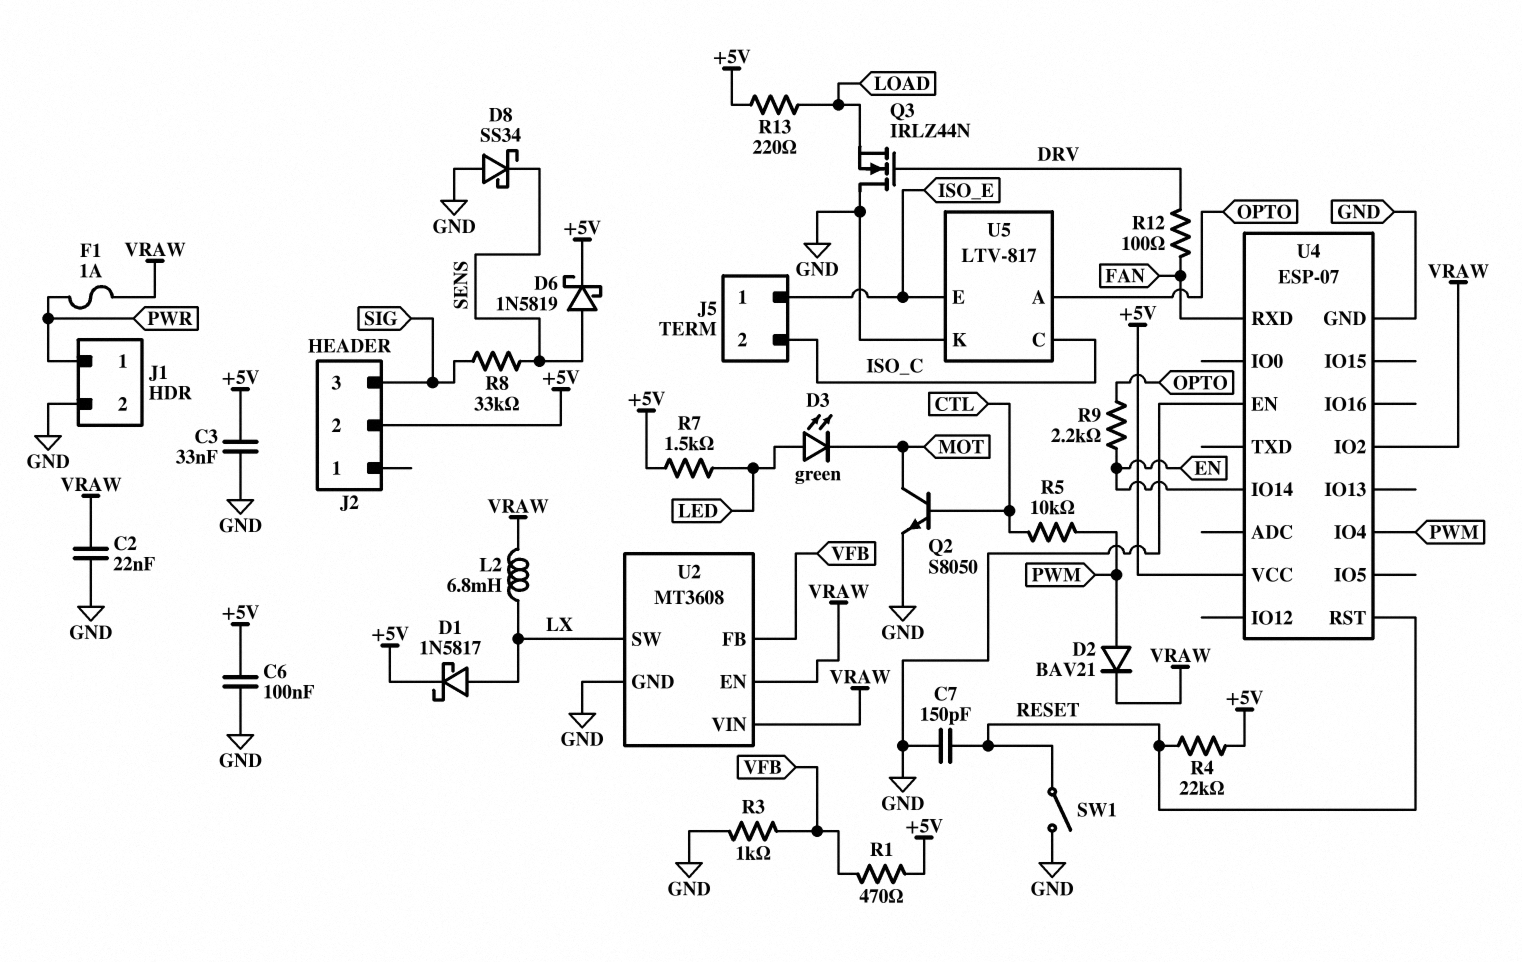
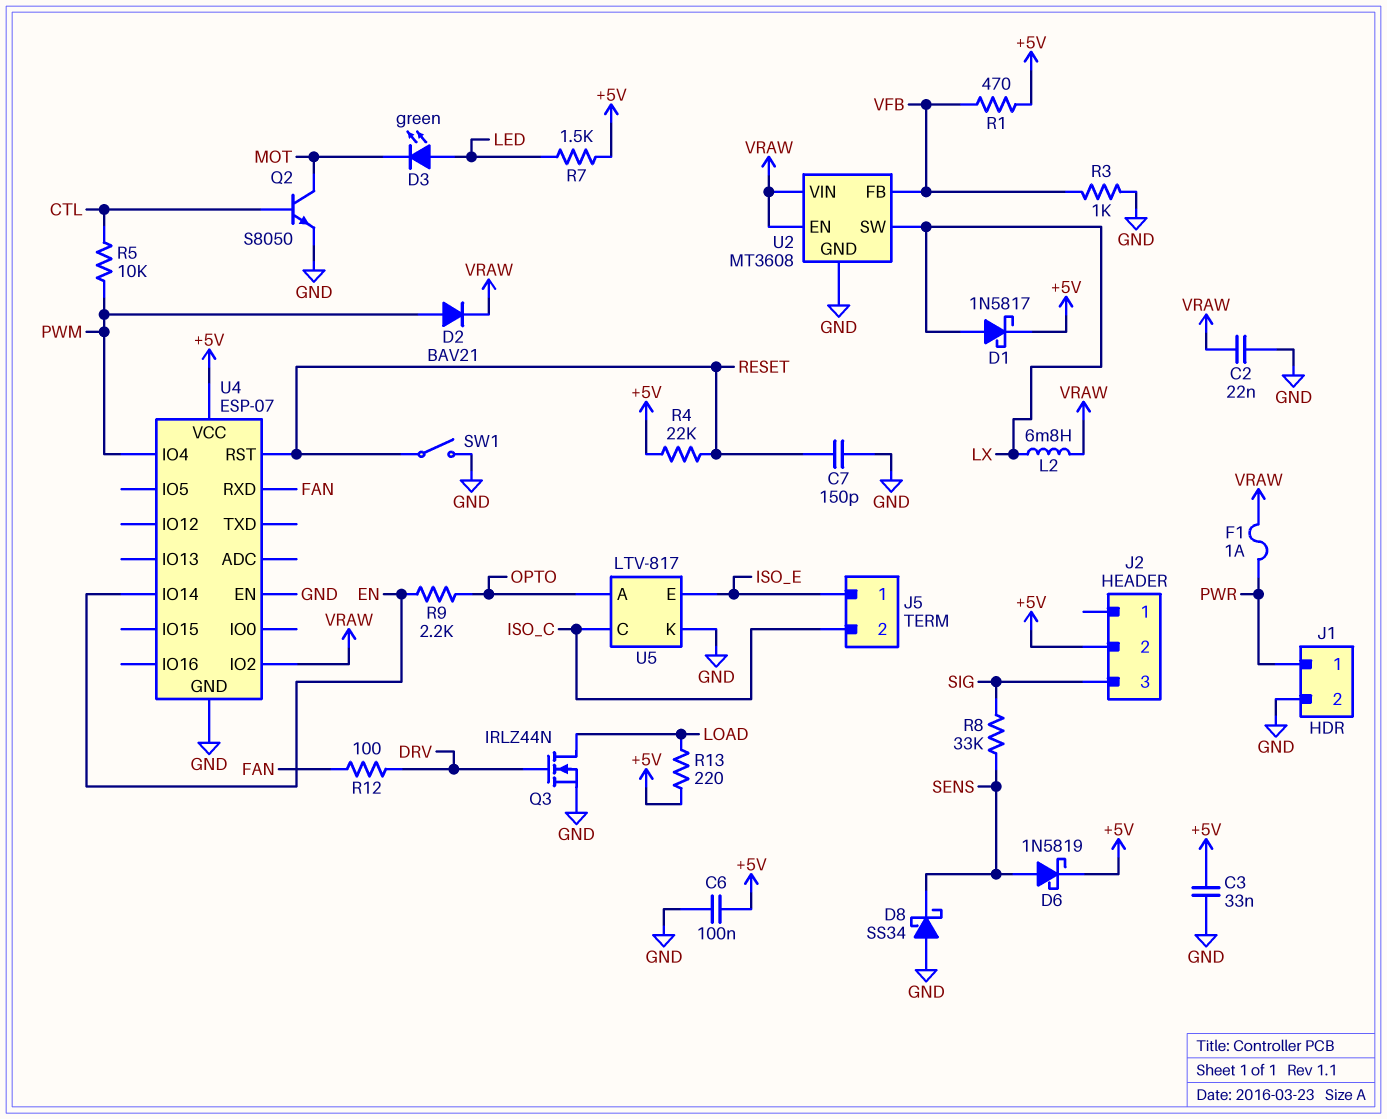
Q3: NMOS IRLZ44N (G DRV, D GND, S LOAD) -> NMOS IRLZ44N (G DRV, D LOAD, S GND)

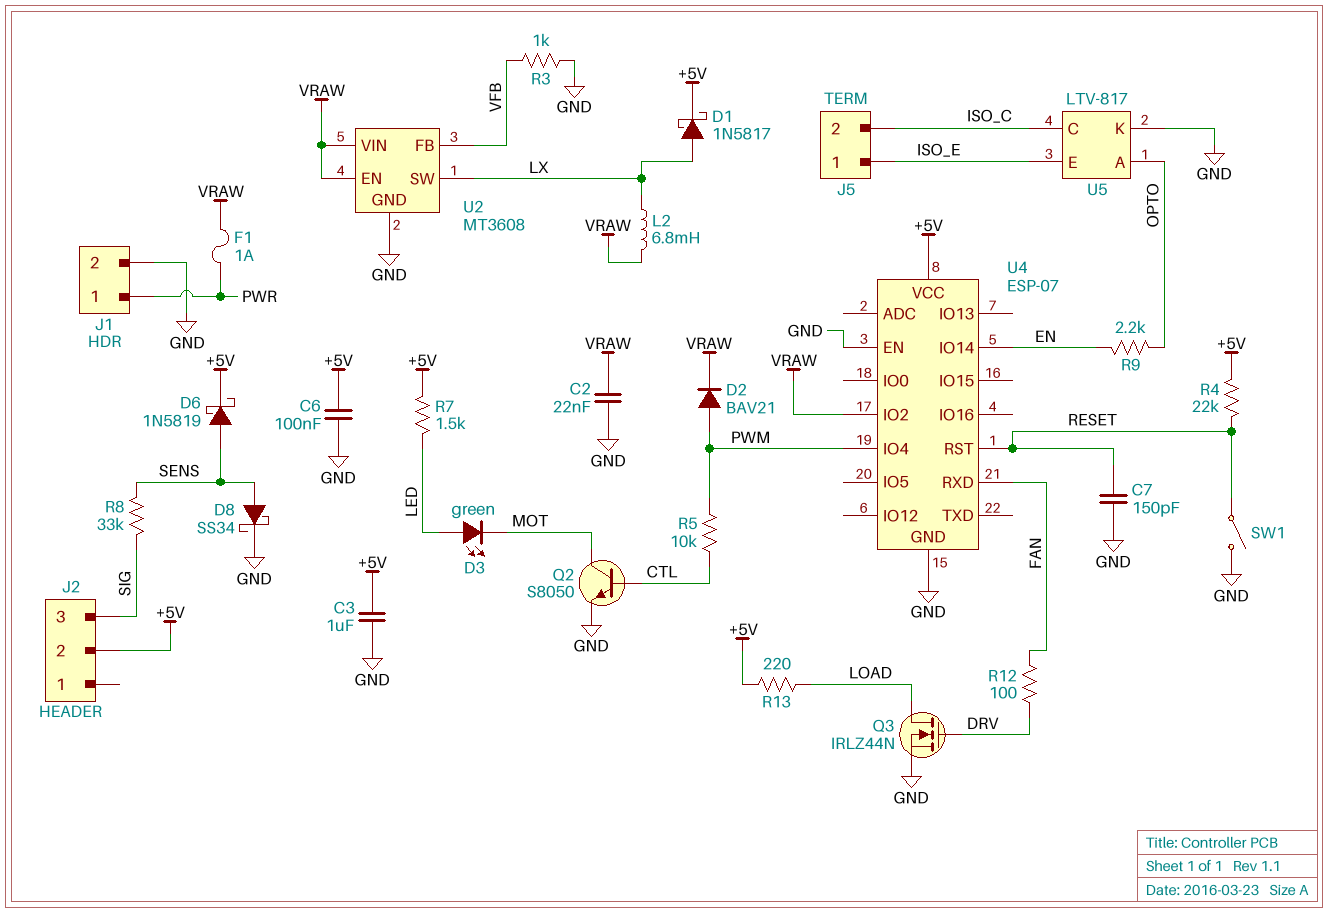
C3: 33nF (+5V, GND) -> 1uF (+5V, GND)
D8: schottky SS34 (A GND, K SENS) -> schottky SS34 (A SENS, K GND)
R1: 470 (+5V, VFB) -> none

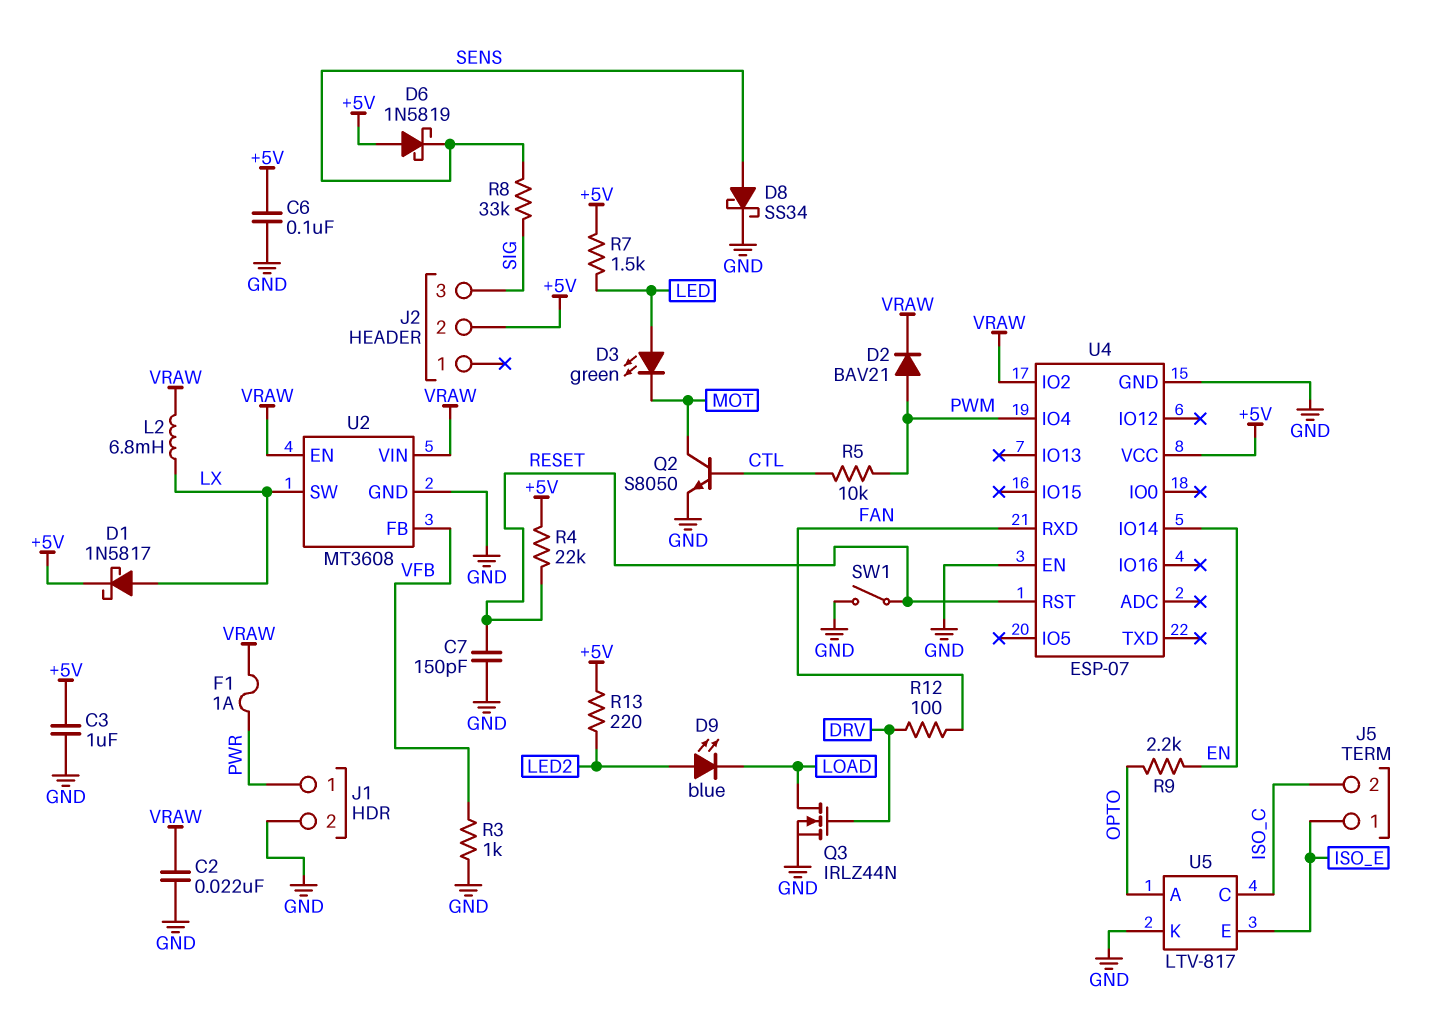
D6: schottky 1N5819 (A SENS, K +5V) -> schottky 1N5819 (A +5V, K SENS)
D9: none -> LED blue (A LED2, K LOAD)
R13: 220 (+5V, LOAD) -> 220 (+5V, LED2)

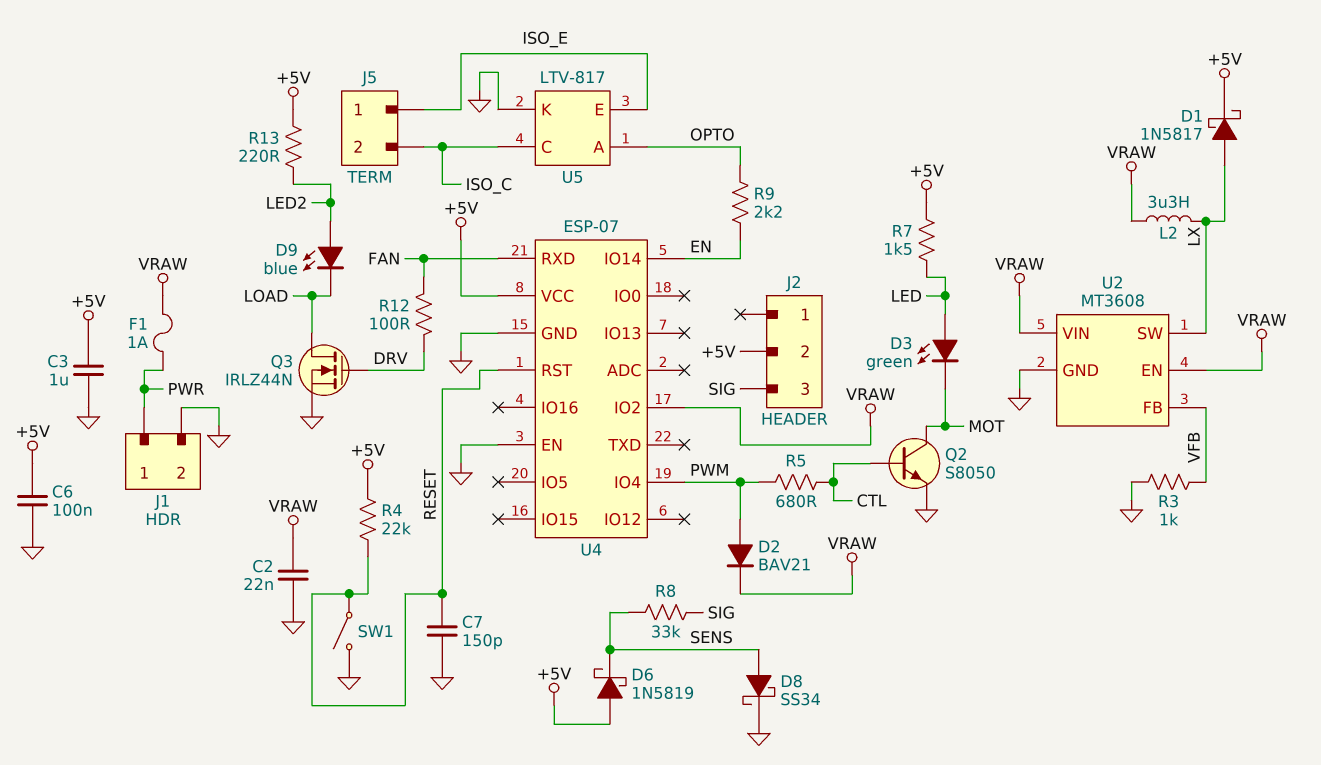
L2: 6.8mH (LX, VRAW) -> 3.3uH (LX, VRAW)
R5: 10k (CTL, PWM) -> 680 (CTL, PWM)

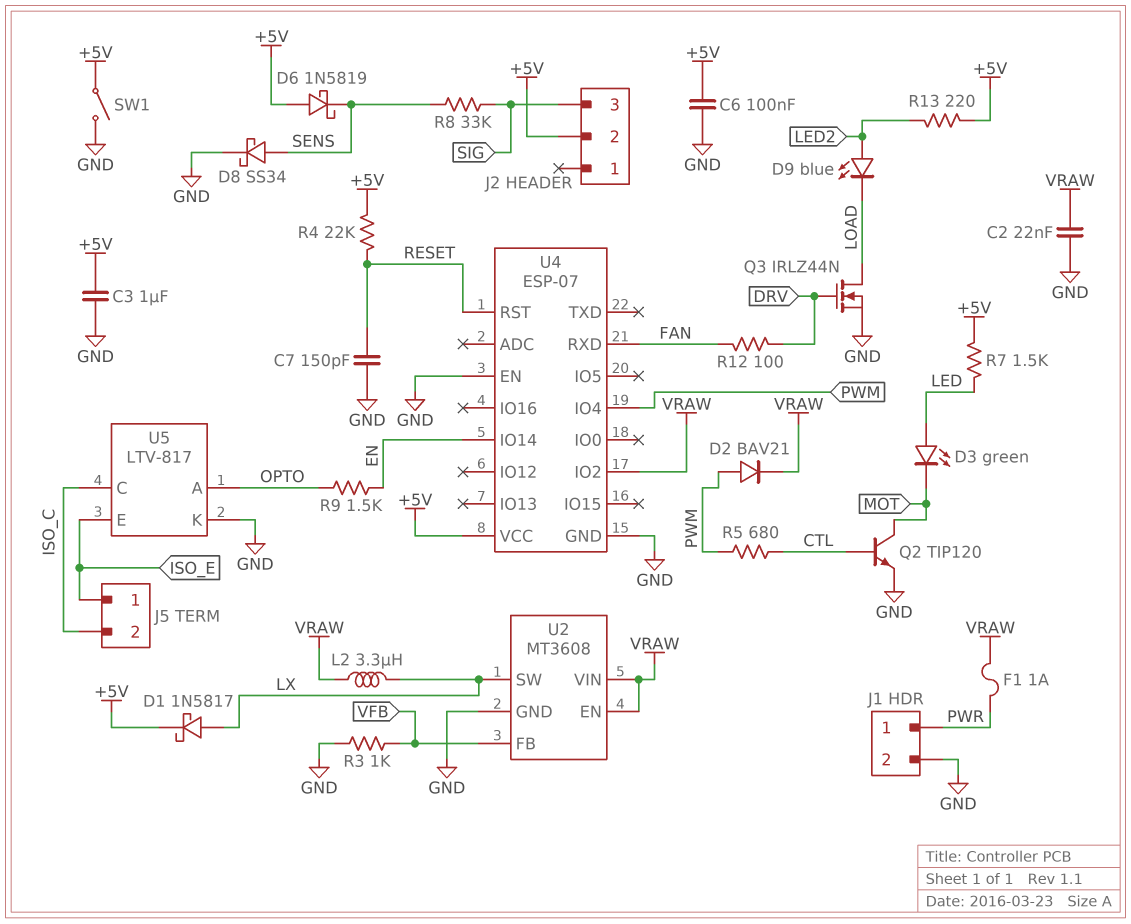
Q2: NPN S8050 (B CTL, C MOT, E GND) -> NPN TIP120 (B CTL, C MOT, E GND)
R9: 2.2k (EN, OPTO) -> 1.5k (EN, OPTO)
SW1: switch (GND, RESET) -> switch (+5V, GND)

